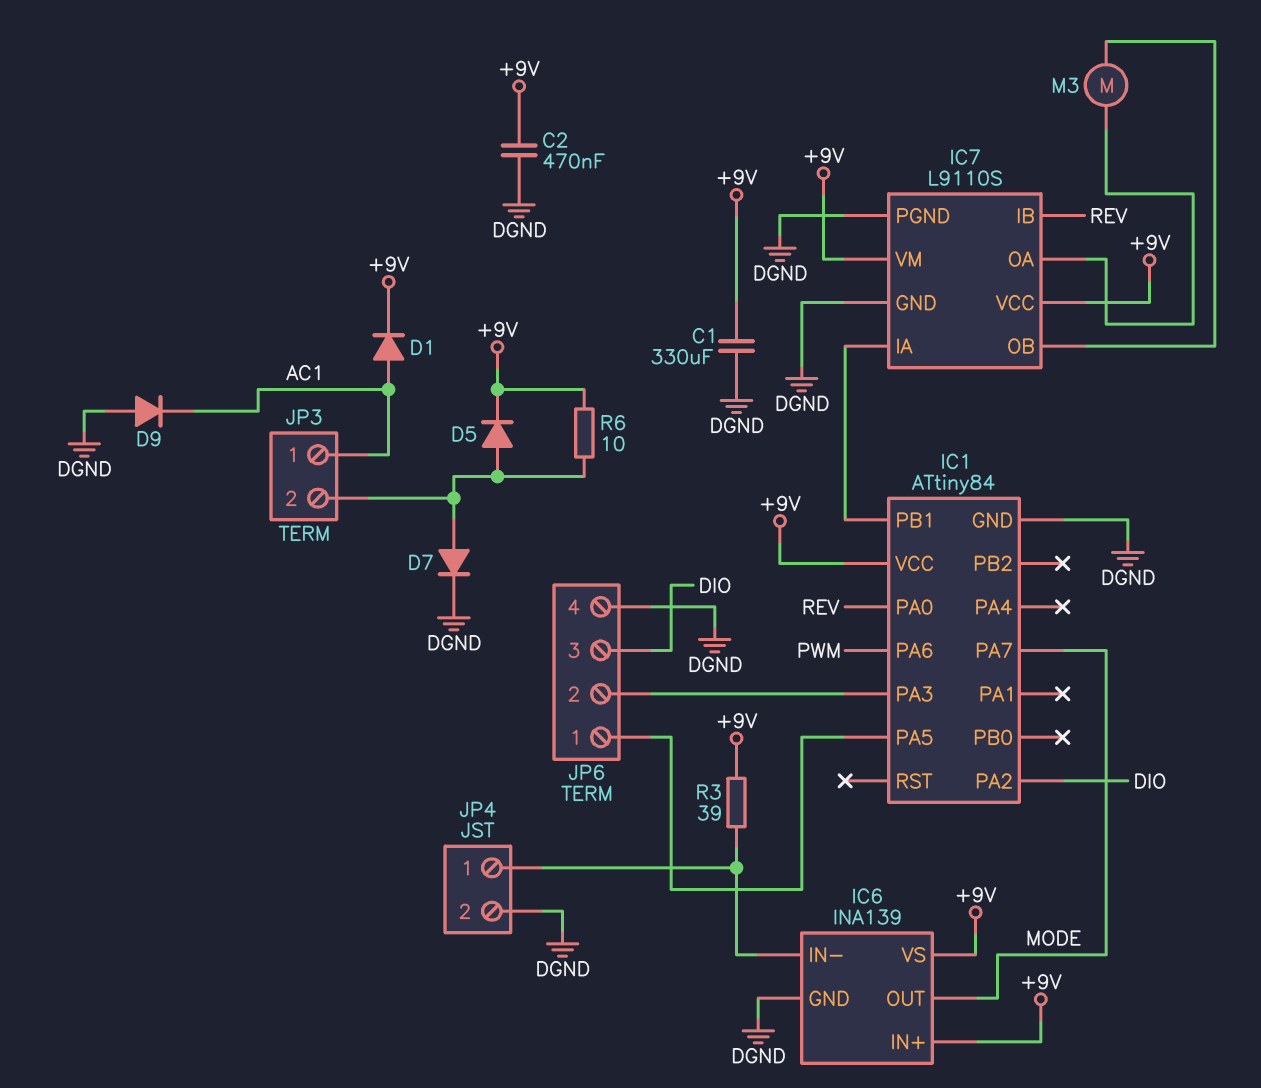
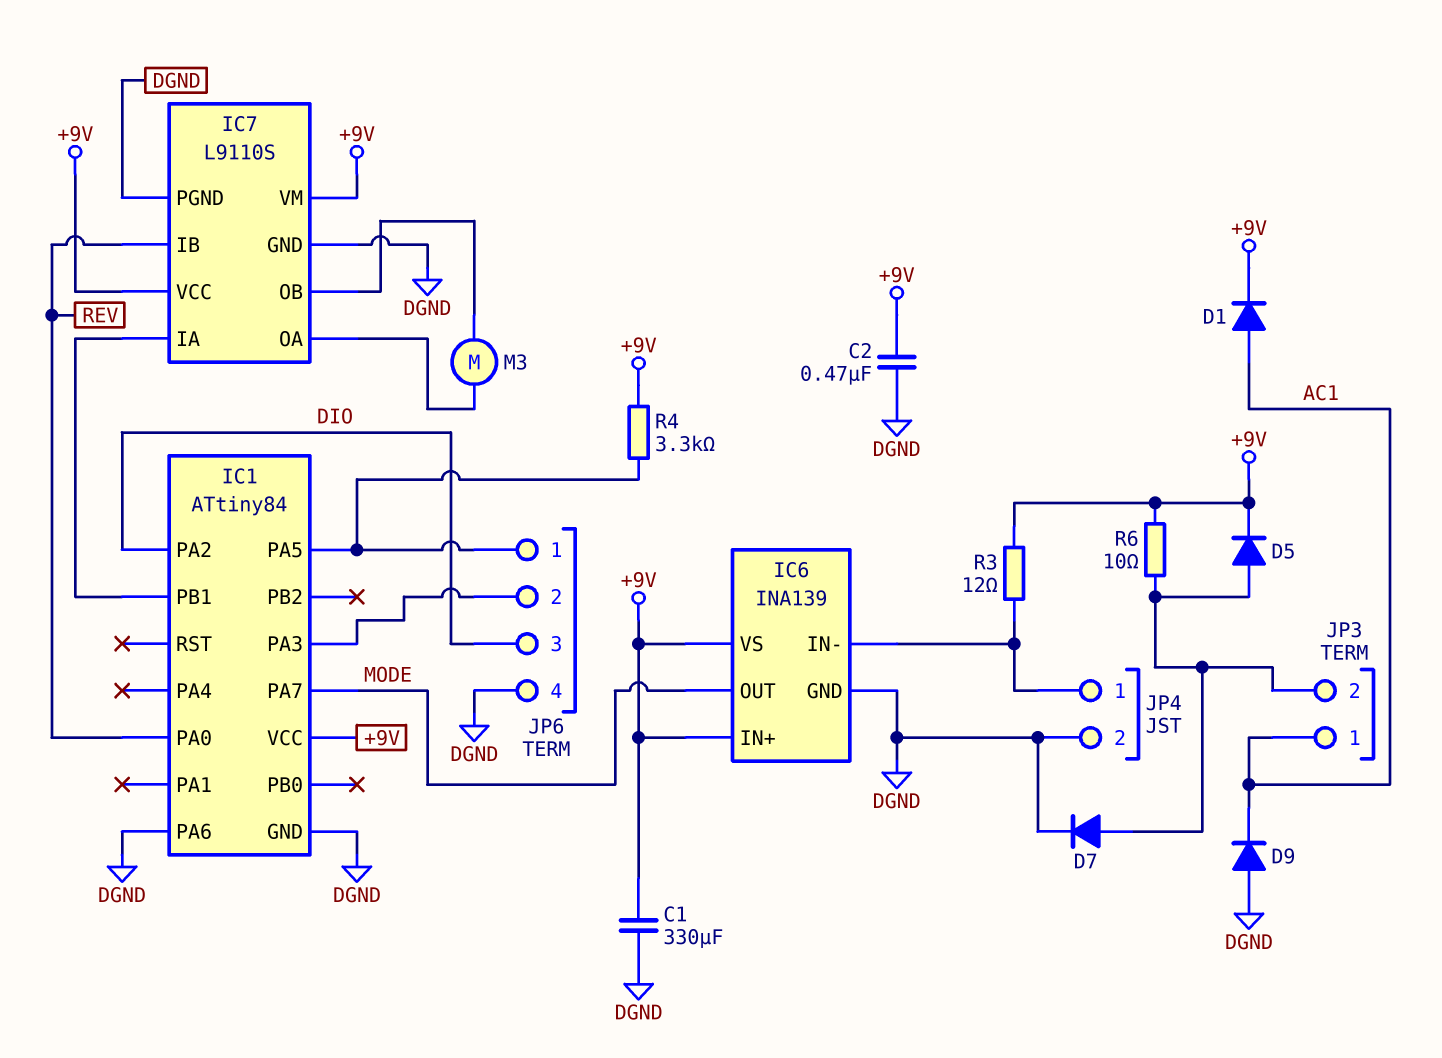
IC1 pin PA6: PWM -> DGND
R3: 39 (+9V, IC6/IN-) -> 12 (+9V, IC6/IN-)
R4: none -> 3.3k (+9V, IC1/PA5)

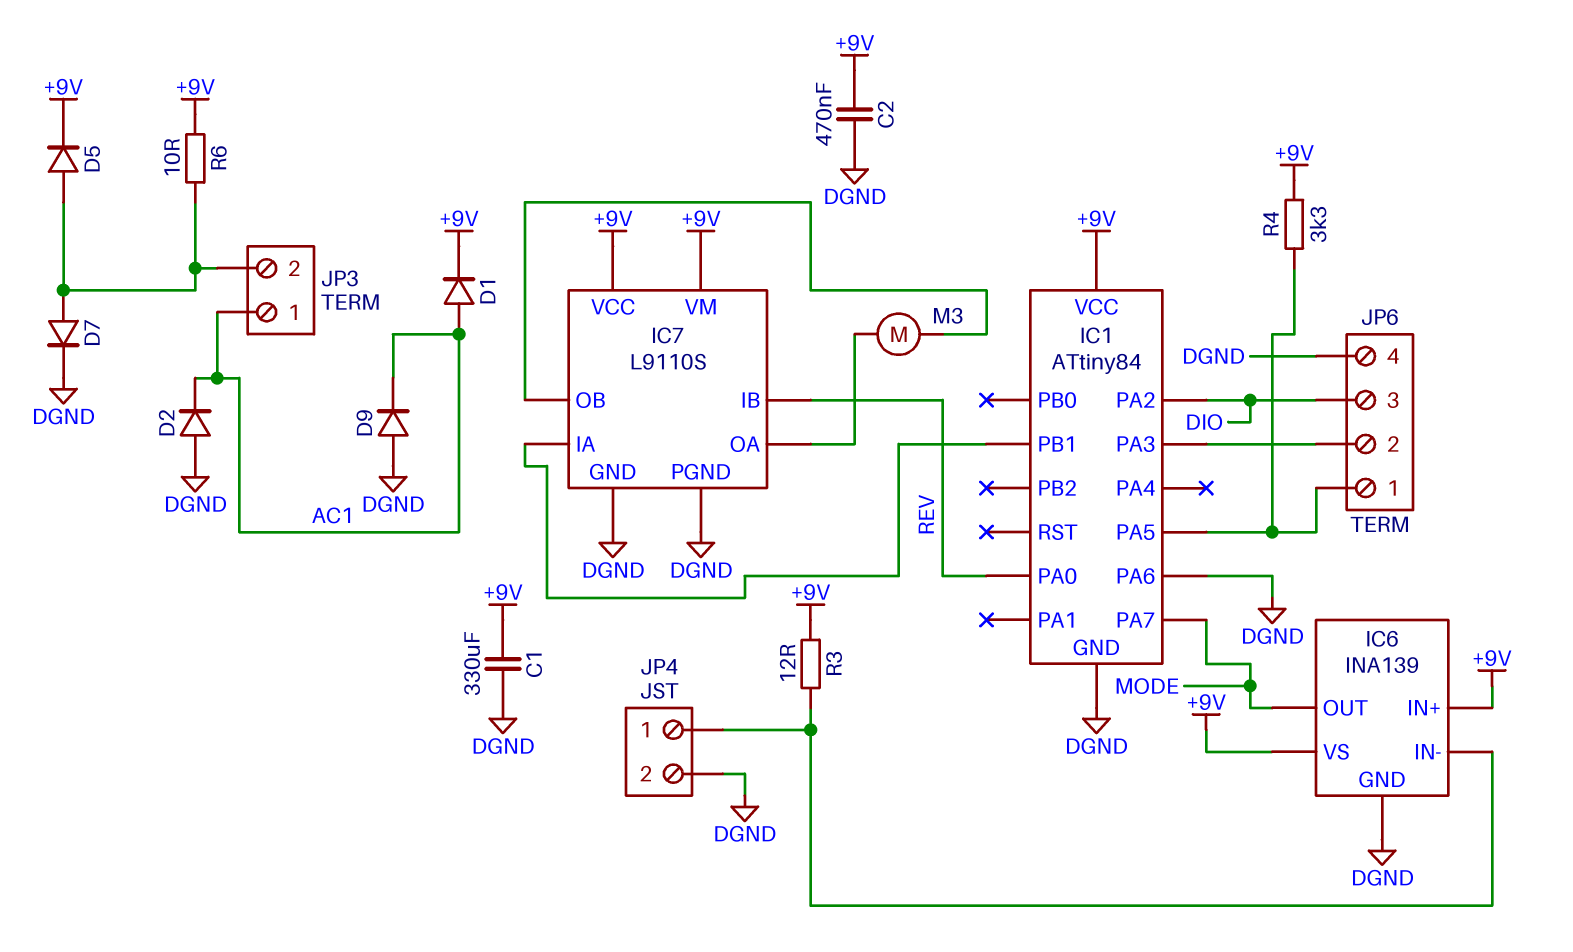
D2: none -> diode (A DGND, K AC1)

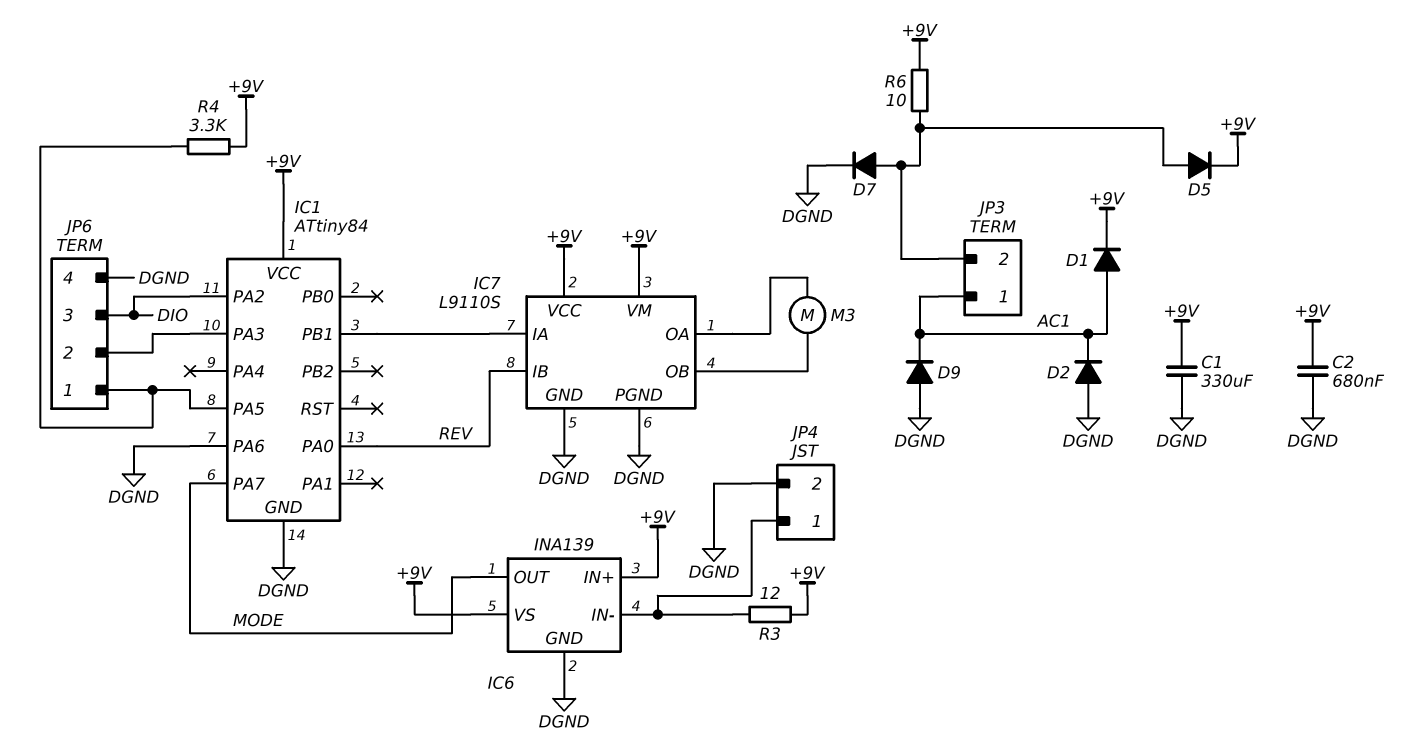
C2: 470nF (+9V, DGND) -> 680nF (+9V, DGND)

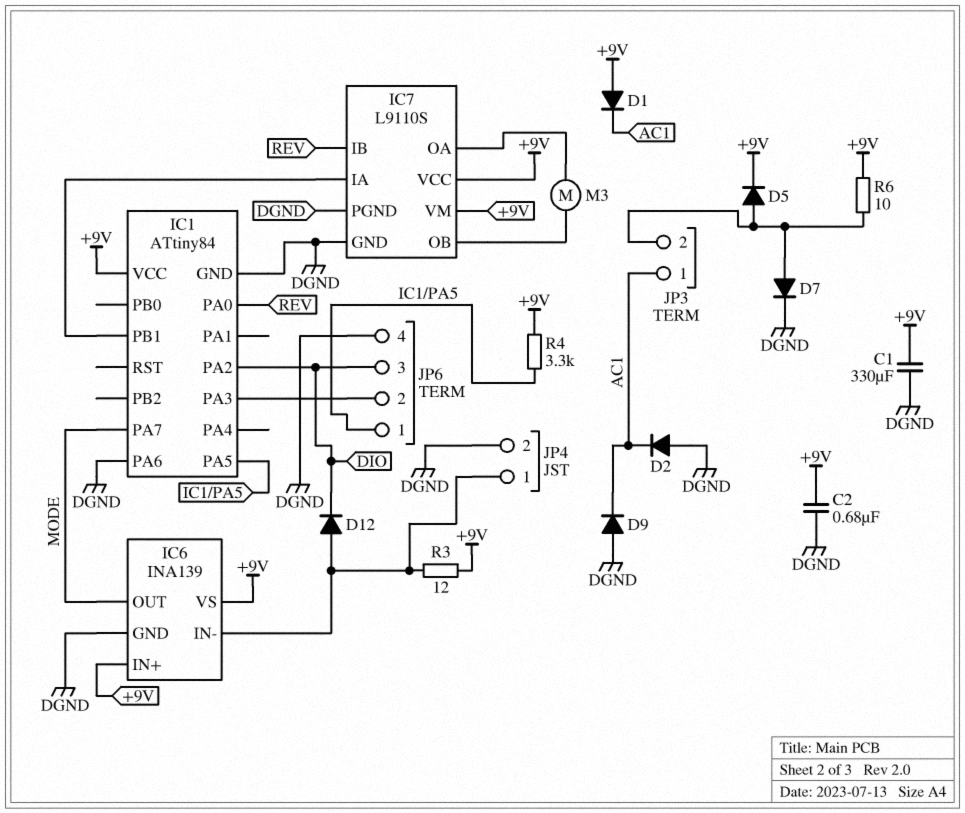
D1: diode (A AC1, K +9V) -> diode (A +9V, K AC1)
D12: none -> diode (A IC6/IN-, K DIO)

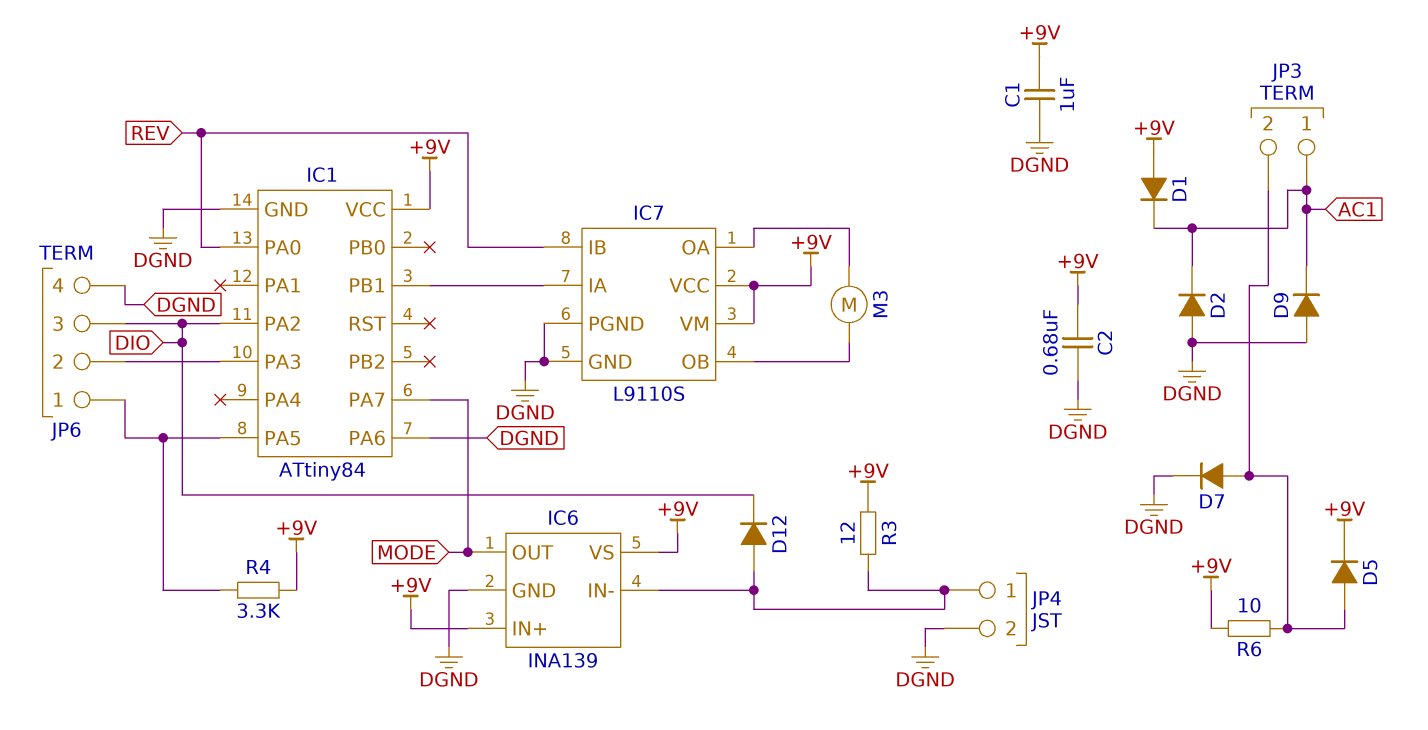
C1: 330uF (+9V, DGND) -> 1uF (+9V, DGND)

